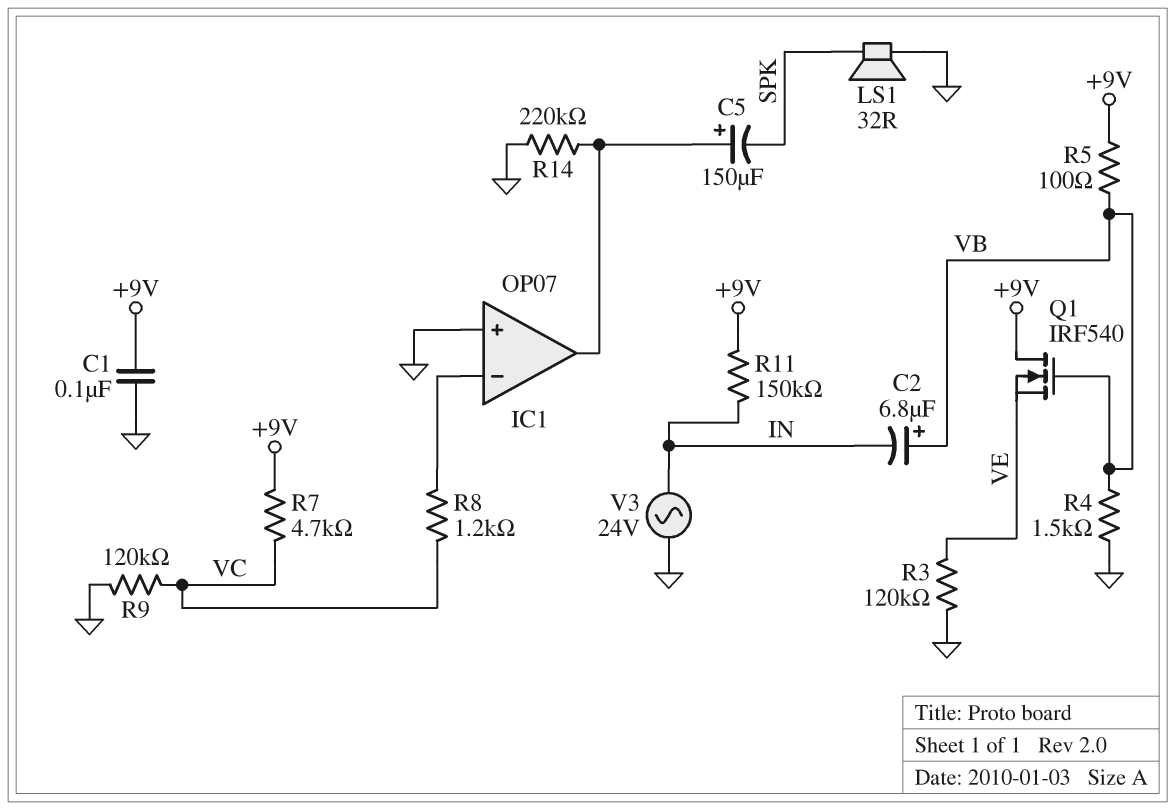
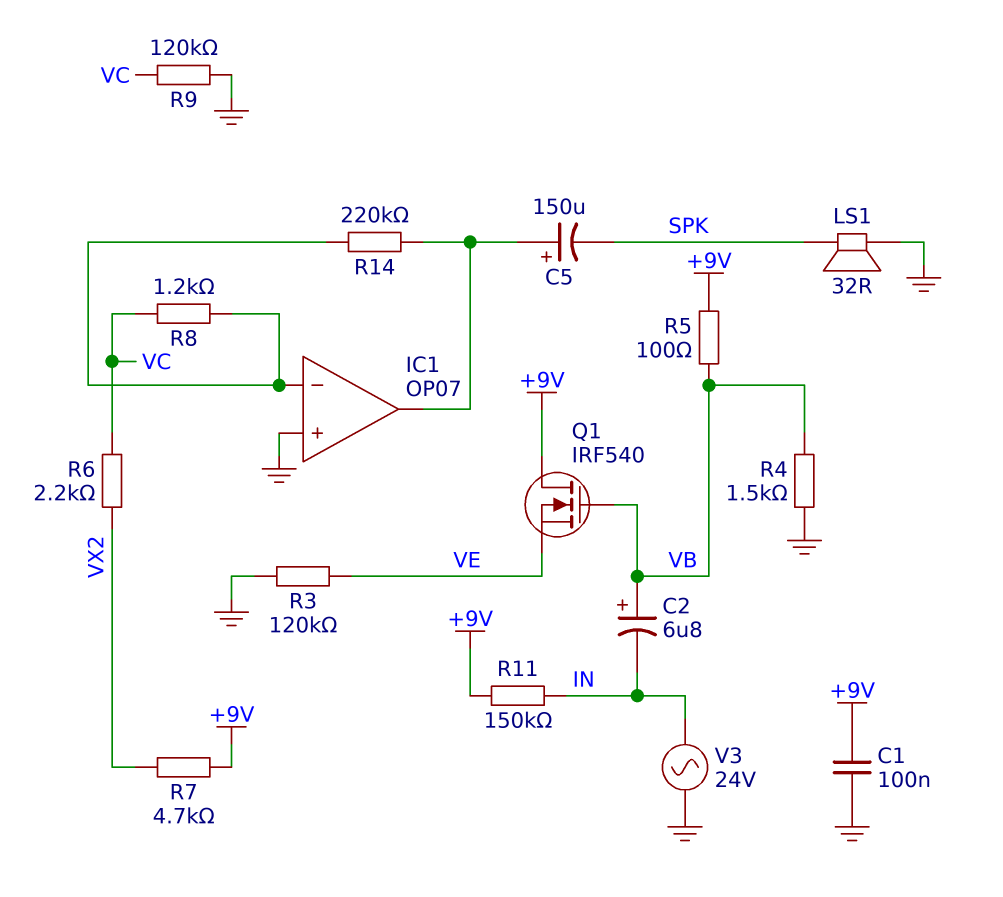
R6: none -> 2.2k (VC, VX2)
R7: 4.7k (+9V, VC) -> 4.7k (+9V, VX2)
R14: 220k (GND, IC1/out) -> 220k (IC1/in-, IC1/out)

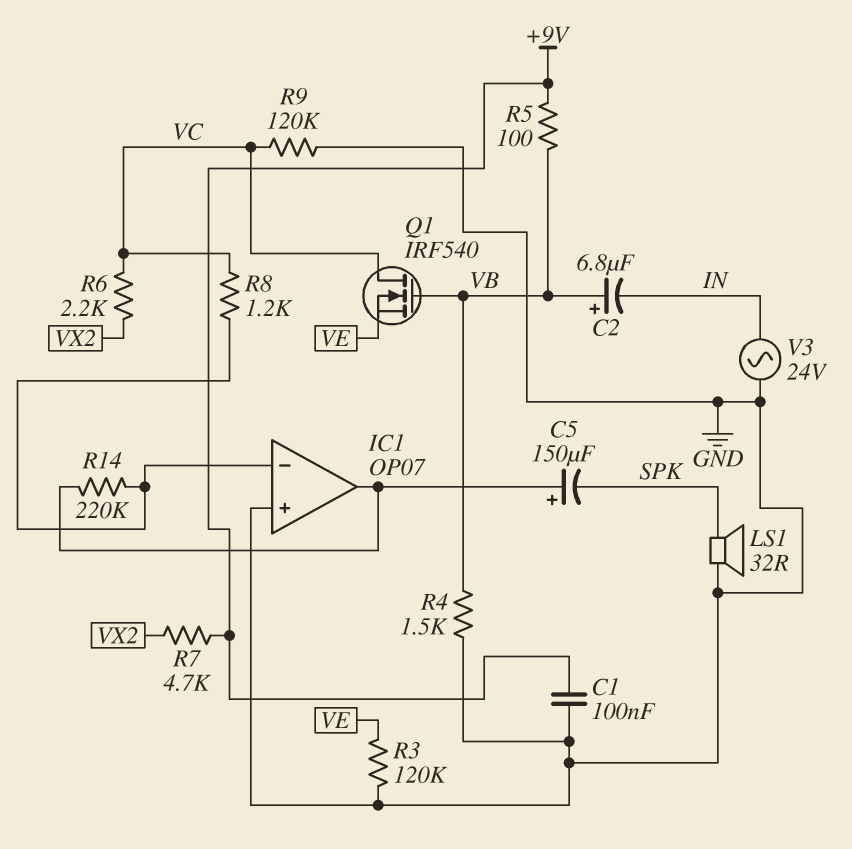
Q1: NMOS IRF540 (G VB, D +9V, S VE) -> NMOS IRF540 (G VB, D VC, S VE)
R11: 150k (+9V, IN) -> none

